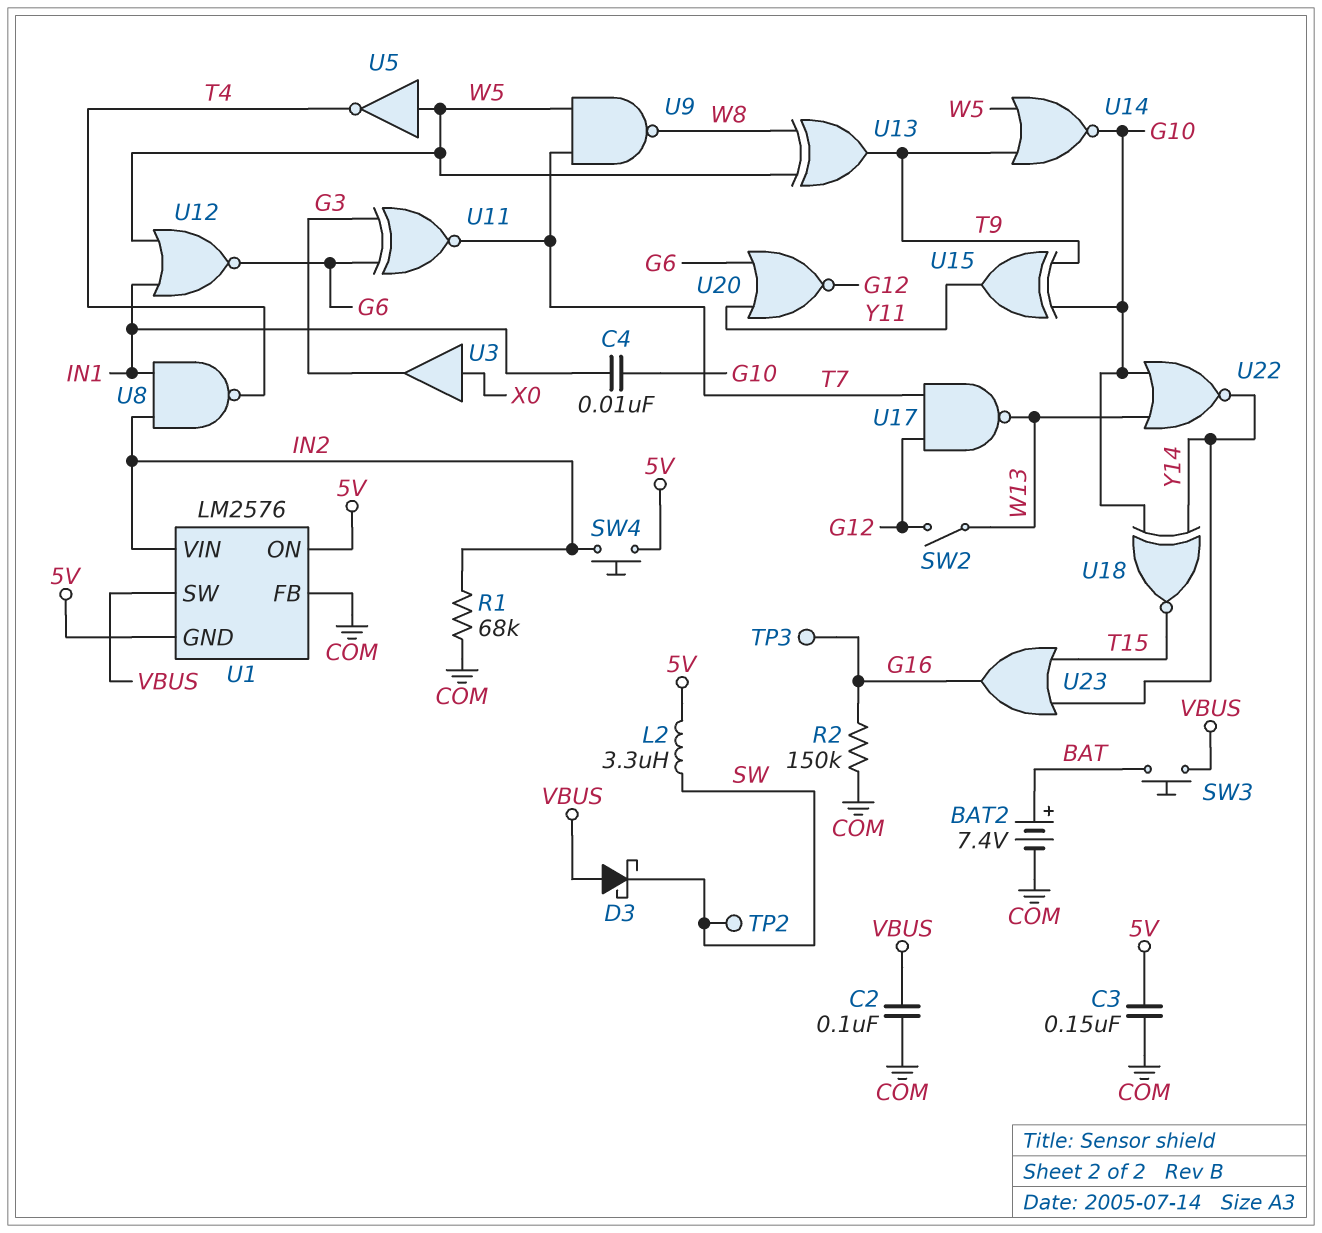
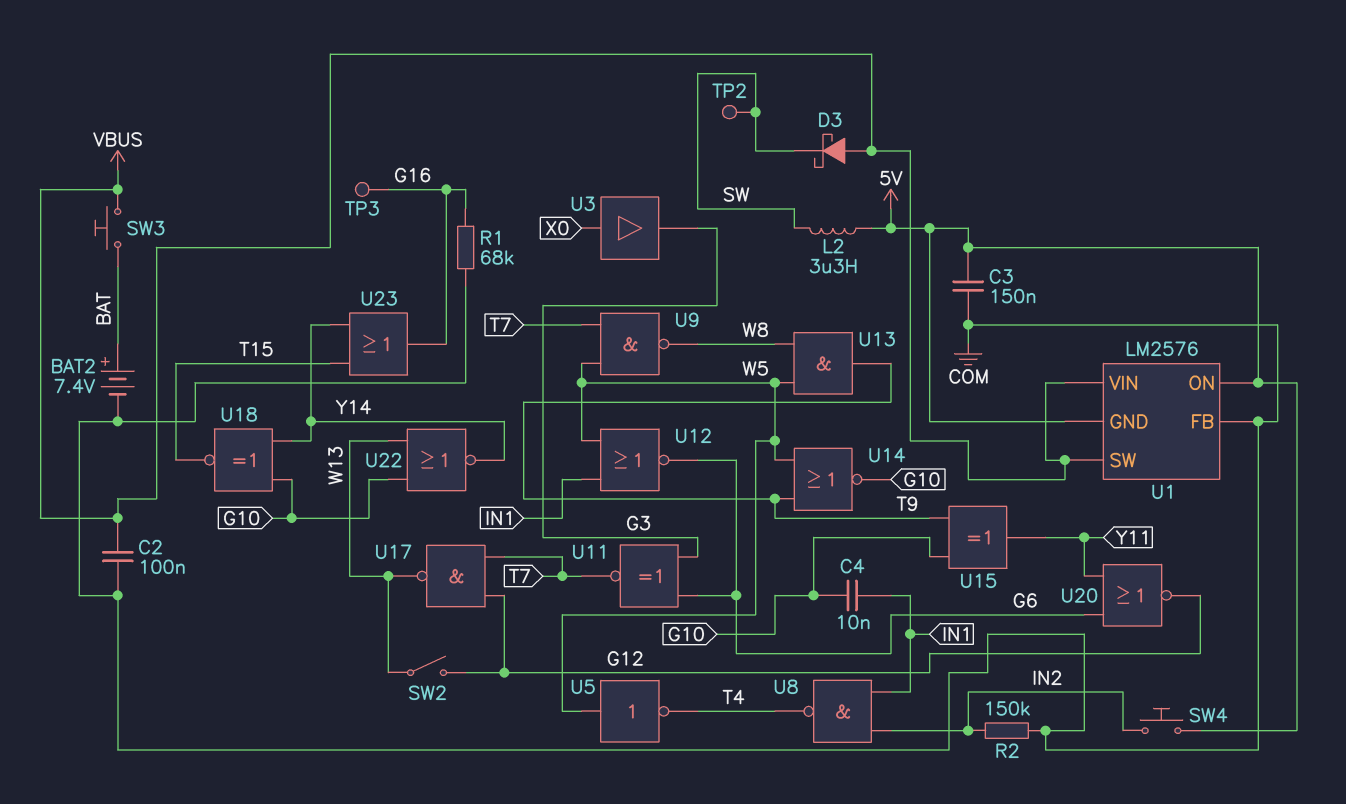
R1: 68k (COM, IN2) -> 68k (COM, G16)
R2: 150k (COM, G16) -> 150k (COM, IN2)
U1 pin VIN: IN2 -> VBUS
U13: XOR (in W5, in W8, out T9) -> AND (in W5, in W8, out T9)

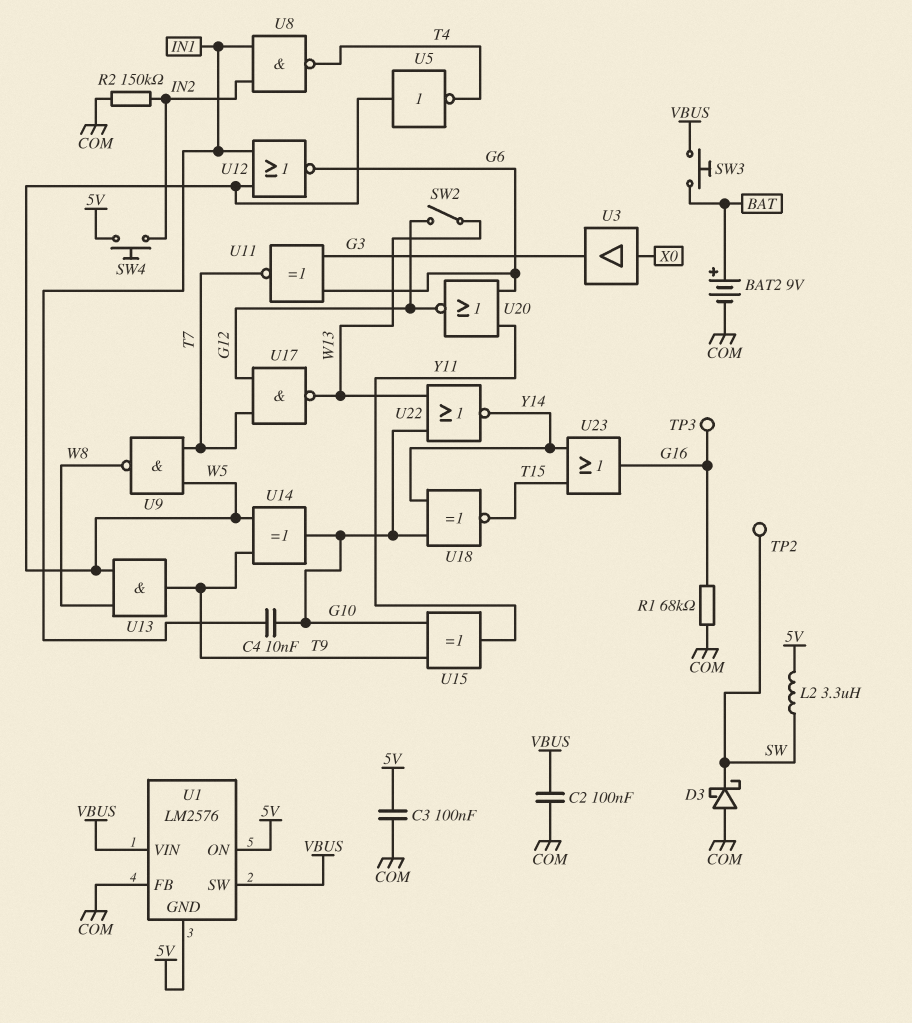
BAT2: 7.4V (plus BAT, minus COM) -> 9V (plus BAT, minus COM)
C3: 150nF (5V, COM) -> 100nF (5V, COM)
D3: schottky (A VBUS, K SW) -> schottky (A COM, K SW)
U14: NOR (in T9, in W5, out G10) -> XOR (in T9, in W5, out G10)

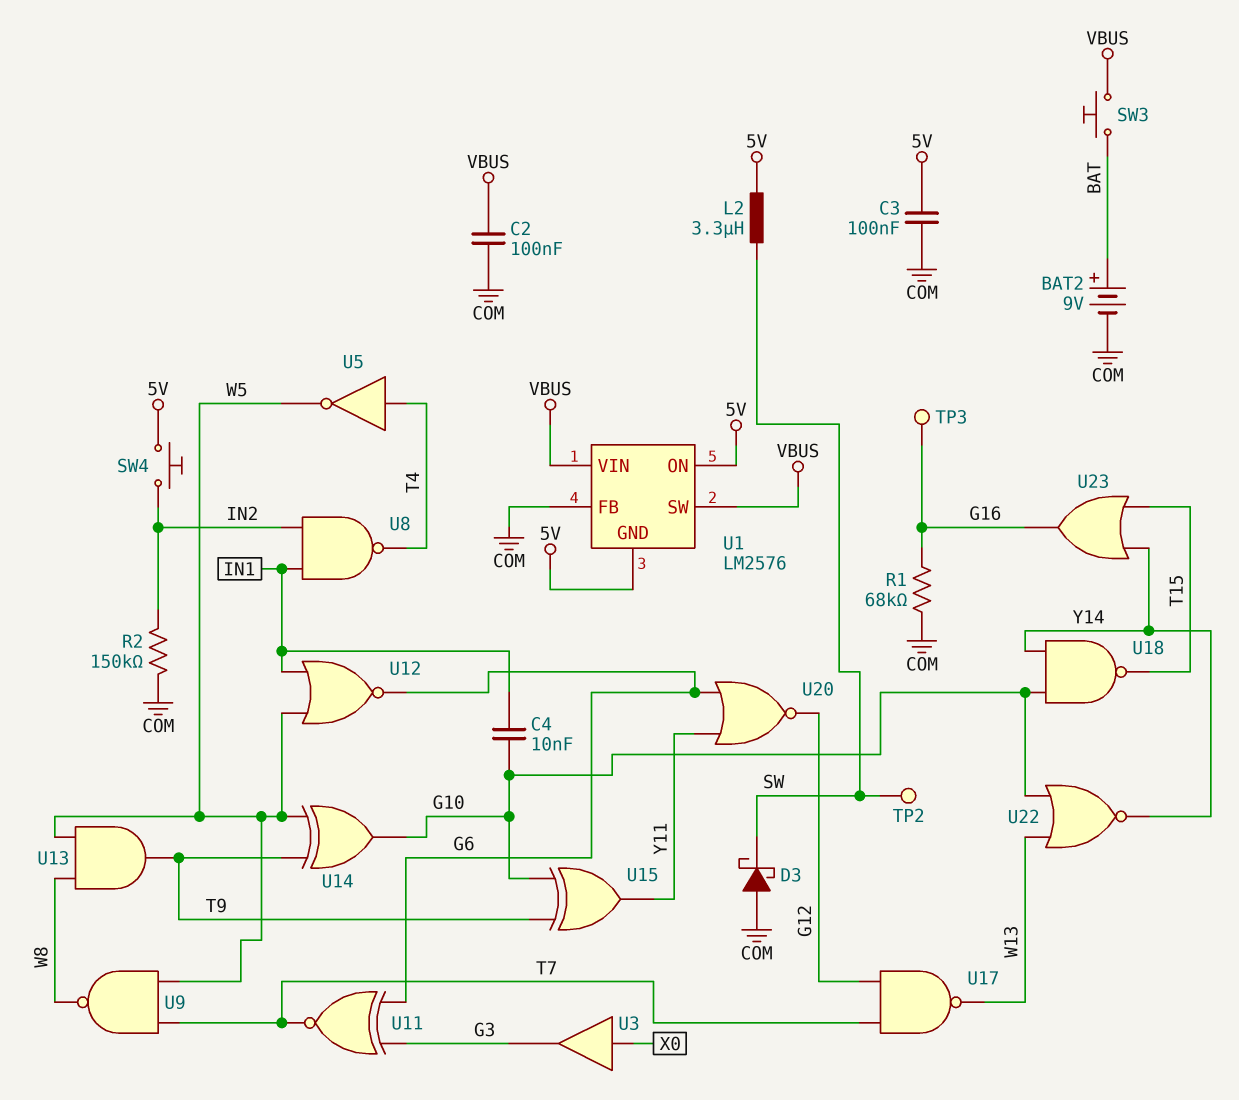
SW2: switch (G12, W13) -> none
U5: NOT (in W5, out T4) -> NOT (in T4, out W5)
U18: XNOR (in G10, in Y14, out T15) -> NAND (in G10, in Y14, out T15)

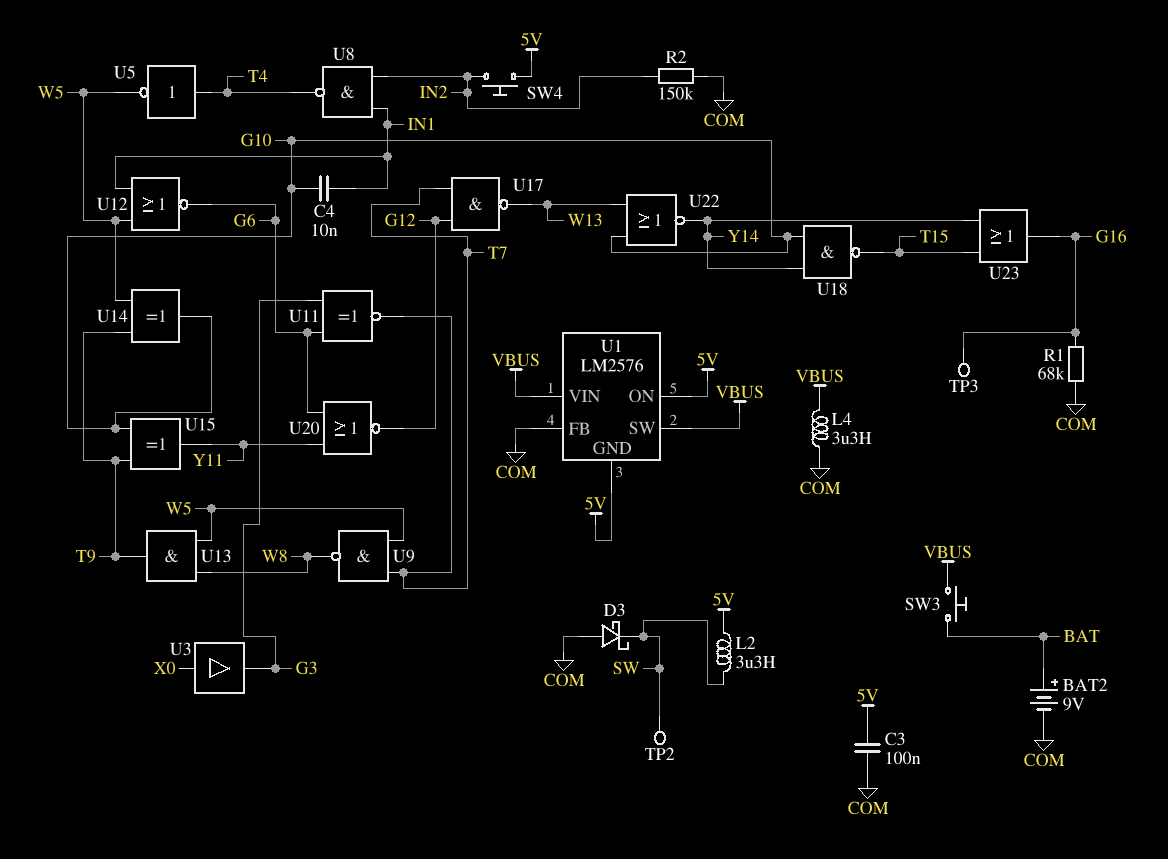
C2: 100nF (COM, VBUS) -> none
L4: none -> 3.3uH (COM, VBUS)

